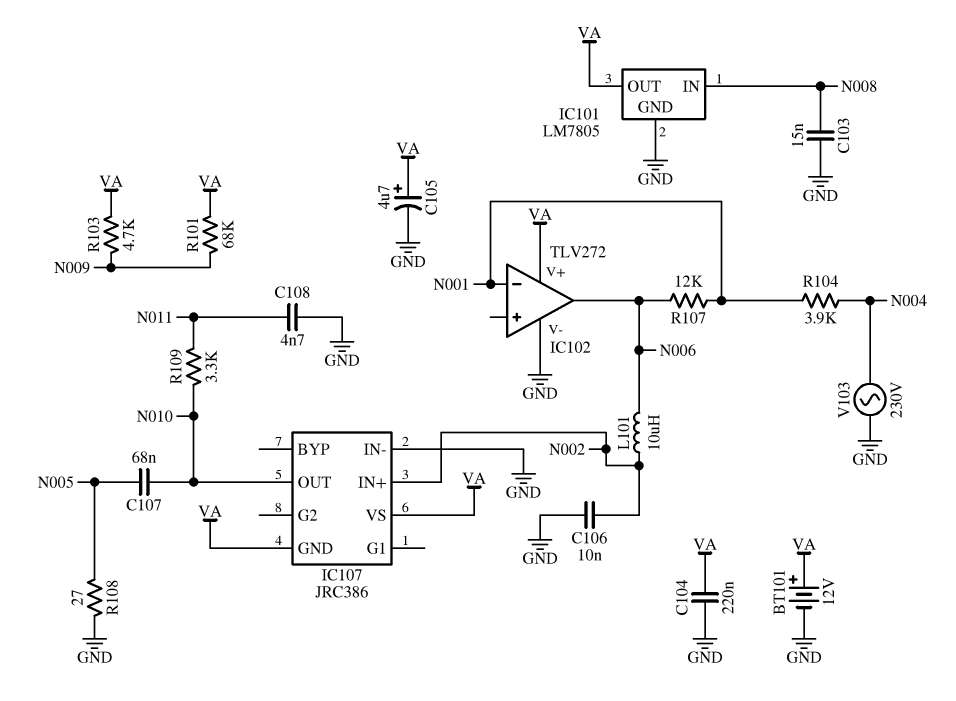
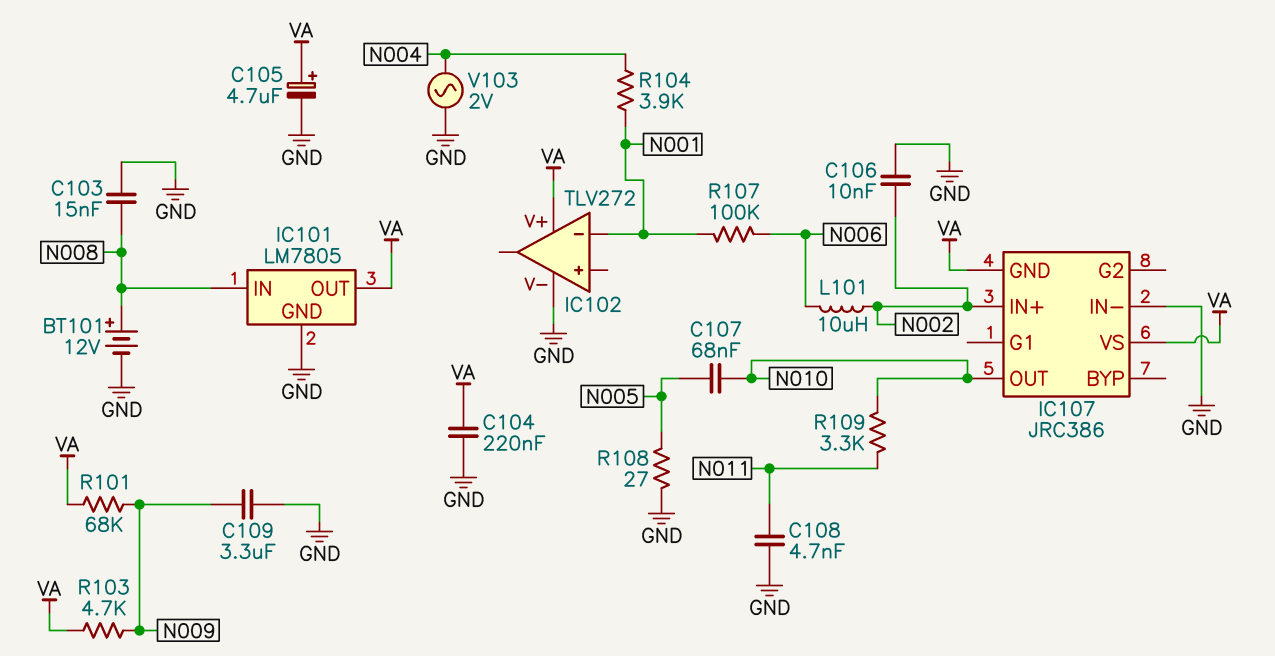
BT101: 12V (plus VA, minus GND) -> 12V (plus N008, minus GND)
C109: none -> 3.3uF (GND, N009)
IC102 pin out: N006 -> none
R107: 12k (N001, N006) -> 100k (N001, N006)
V103: AC 230V (GND, N004) -> AC 2V (GND, N004)

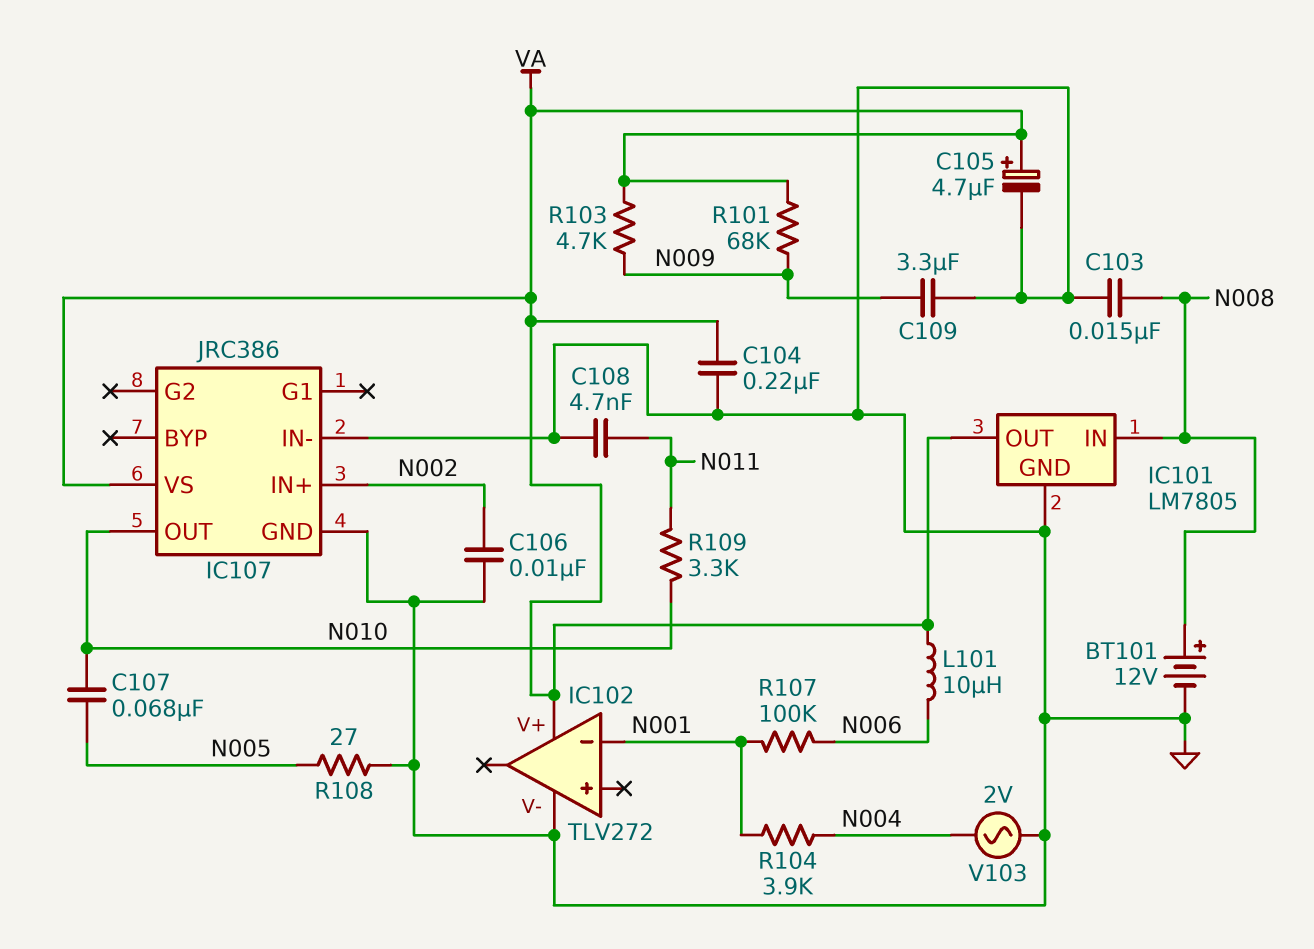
IC107 pin GND: VA -> GND
L101: 10uH (N002, N006) -> 10uH (N006, VA)

